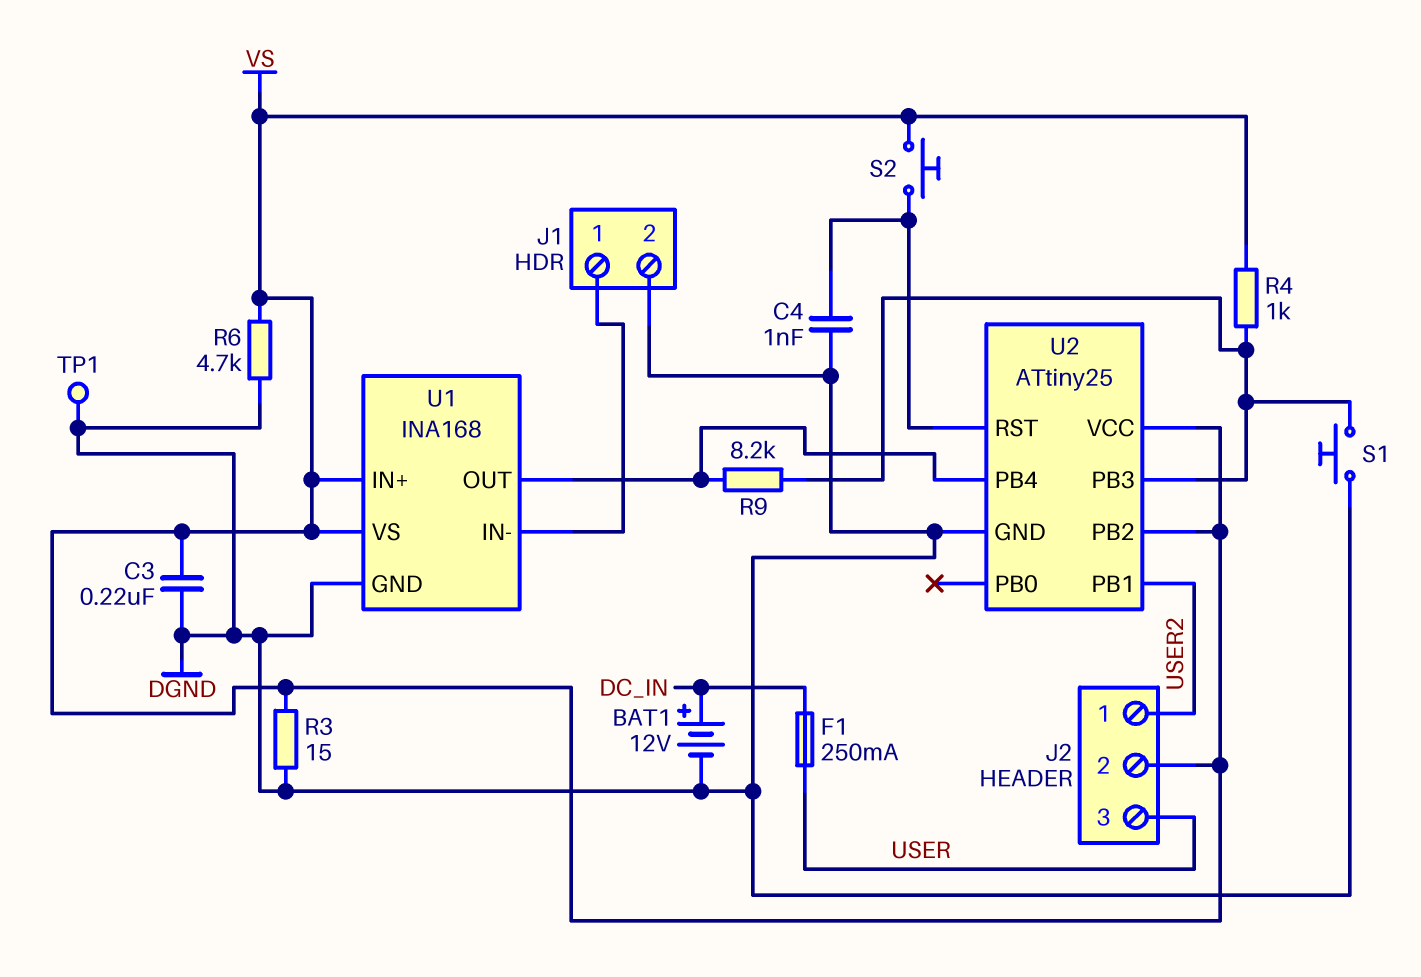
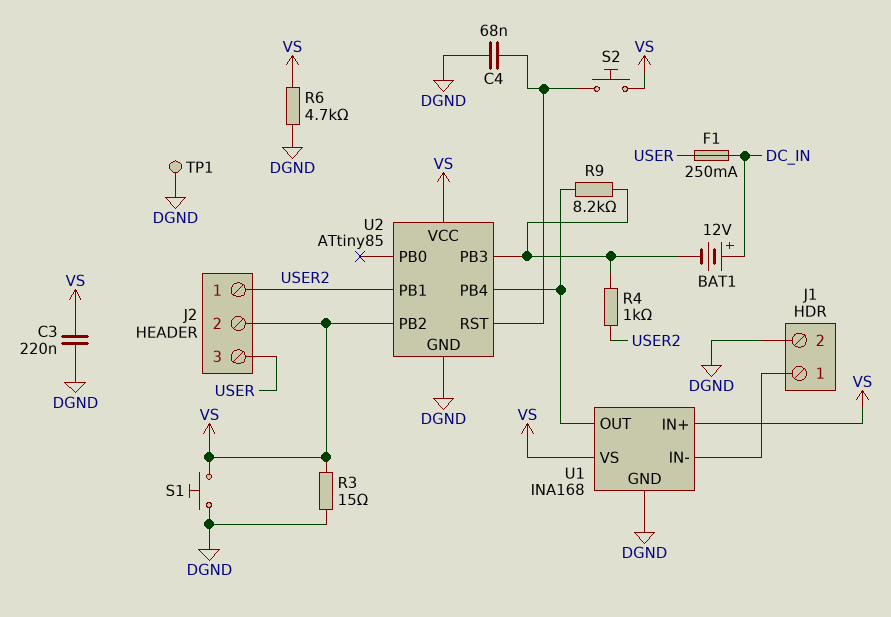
BAT1: 12V (plus DC_IN, minus DGND) -> 12V (plus DC_IN, minus U2/PB3)
C4: 1nF (DGND, U2/RST) -> 68nF (DGND, U2/RST)
R4: 1k (U2/PB3, VS) -> 1k (U2/PB3, USER2)
S1: button (DGND, U2/PB3) -> button (DGND, VS)
U2: ATtiny25 -> ATtiny85

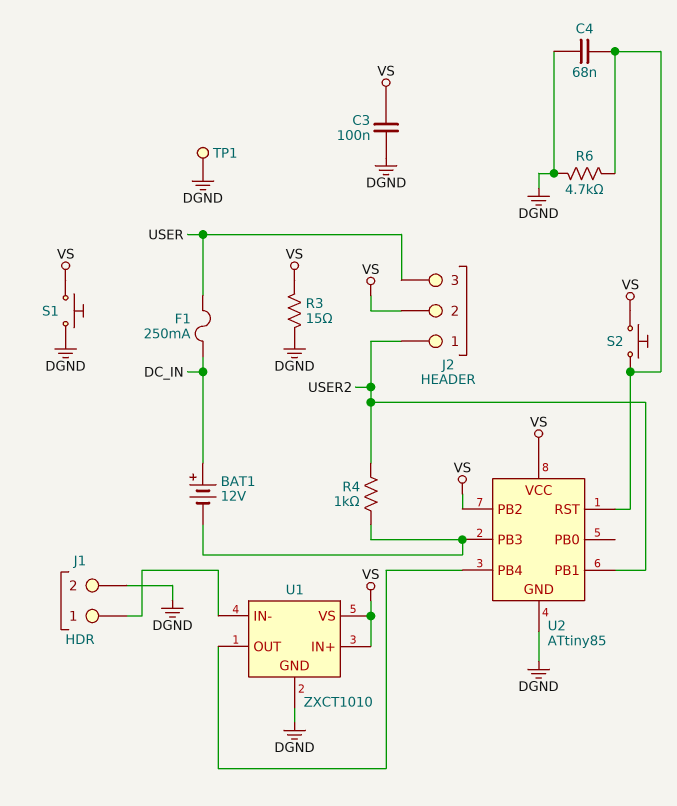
C3: 220nF (DGND, VS) -> 100nF (DGND, VS)
R6: 4.7k (DGND, VS) -> 4.7k (DGND, U2/RST)
R9: 8.2k (U1/OUT, U2/PB3) -> none
U1: INA168 -> ZXCT1010

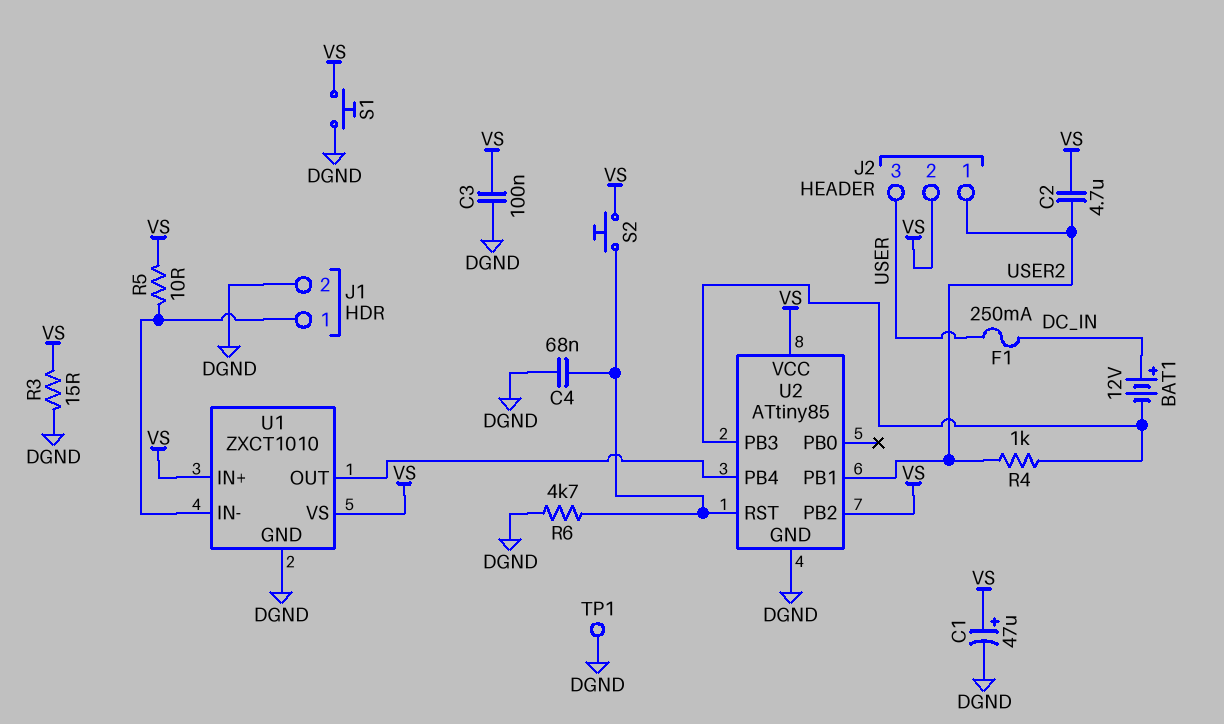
C1: none -> 47uF (plus VS, minus DGND)
C2: none -> 4.7uF (USER2, VS)
R5: none -> 10 (J1/1, VS)

